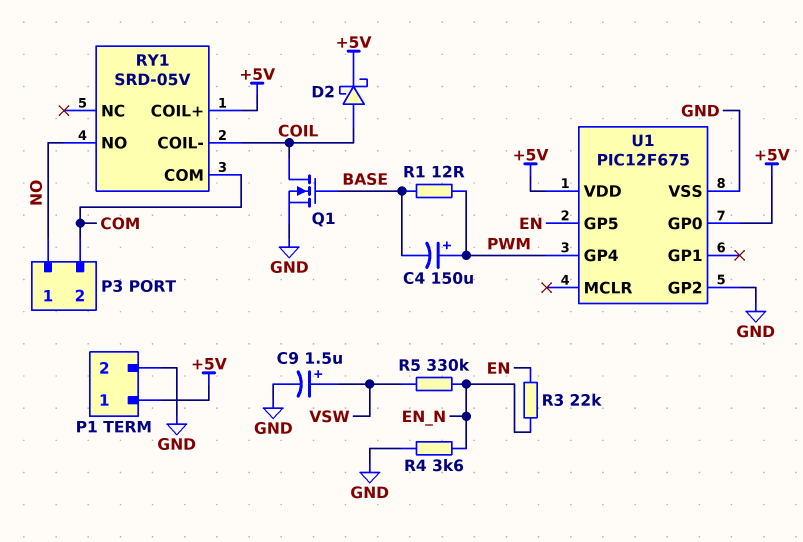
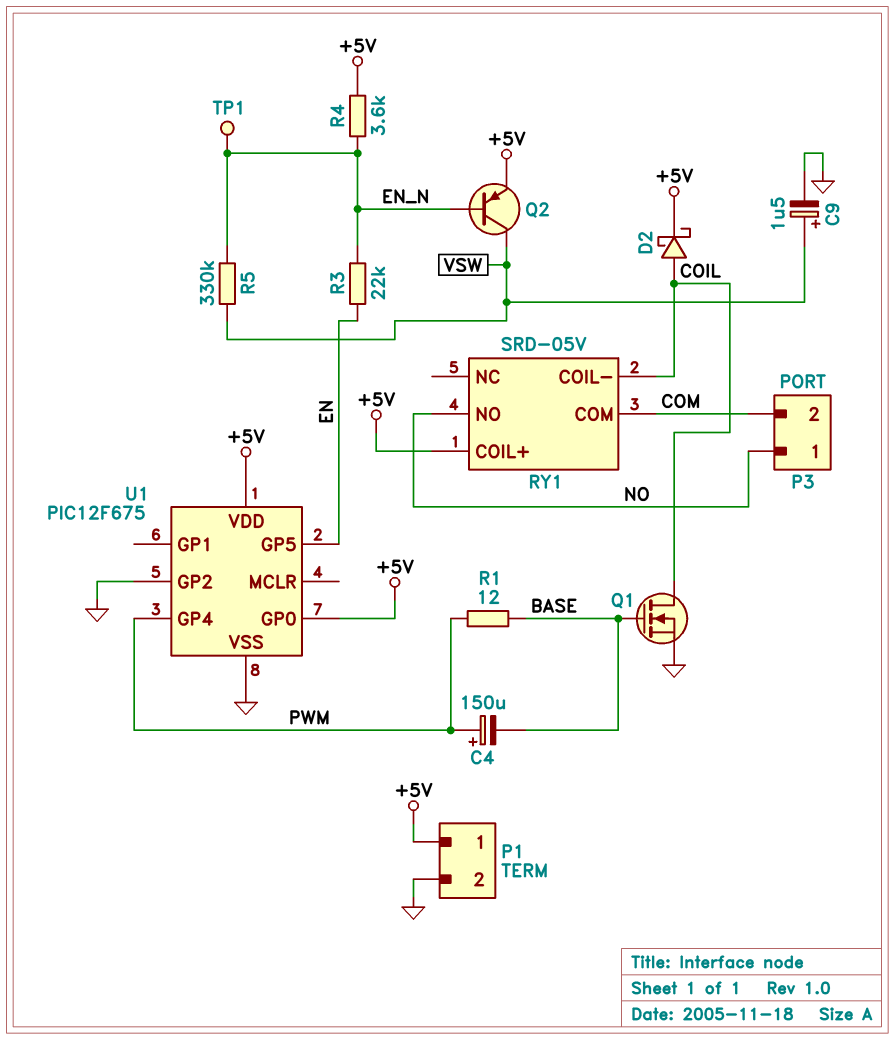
Q2: none -> PNP (B EN_N, C VSW, E +5V)
R4: 3.6k (EN_N, GND) -> 3.6k (+5V, EN_N)
TP1: none -> test point (EN_N)

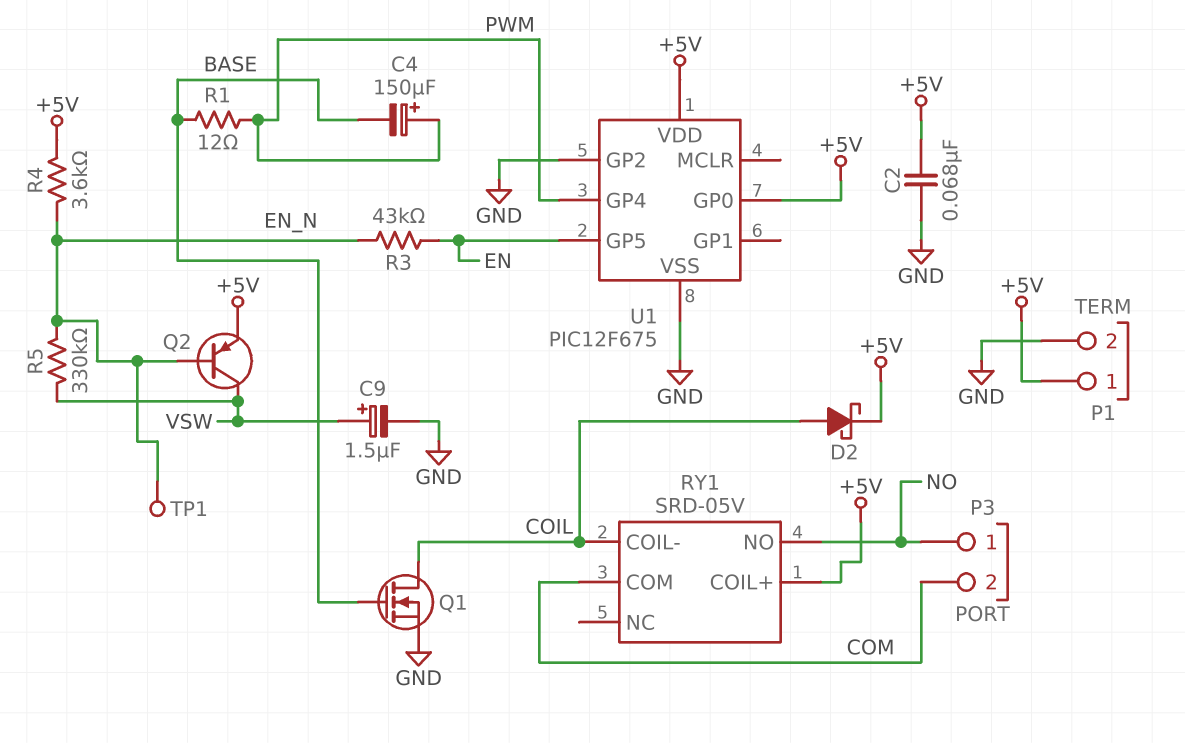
C2: none -> 68nF (+5V, GND)
R3: 22k (EN, EN_N) -> 43k (EN, EN_N)

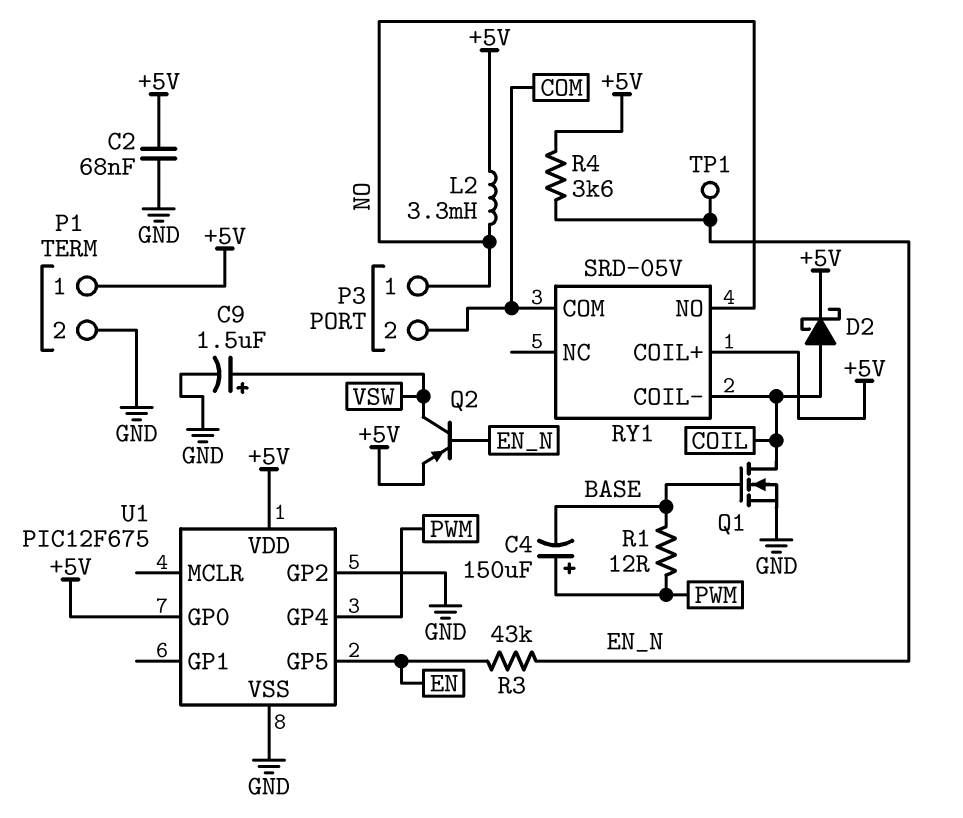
L2: none -> 3.3mH (+5V, NO)
R5: 330k (EN_N, VSW) -> none

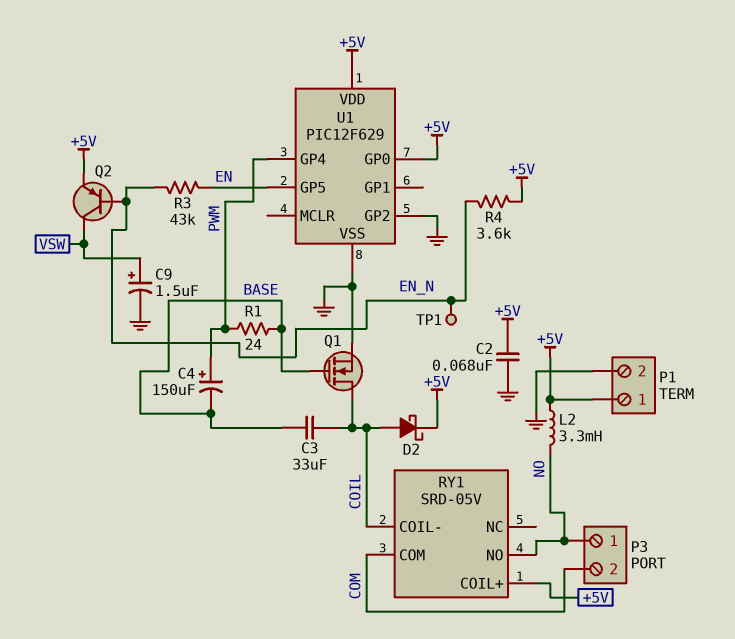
C3: none -> 33uF (BASE, COIL)
R1: 12 (BASE, PWM) -> 24 (BASE, PWM)
U1: PIC12F675 -> PIC12F629

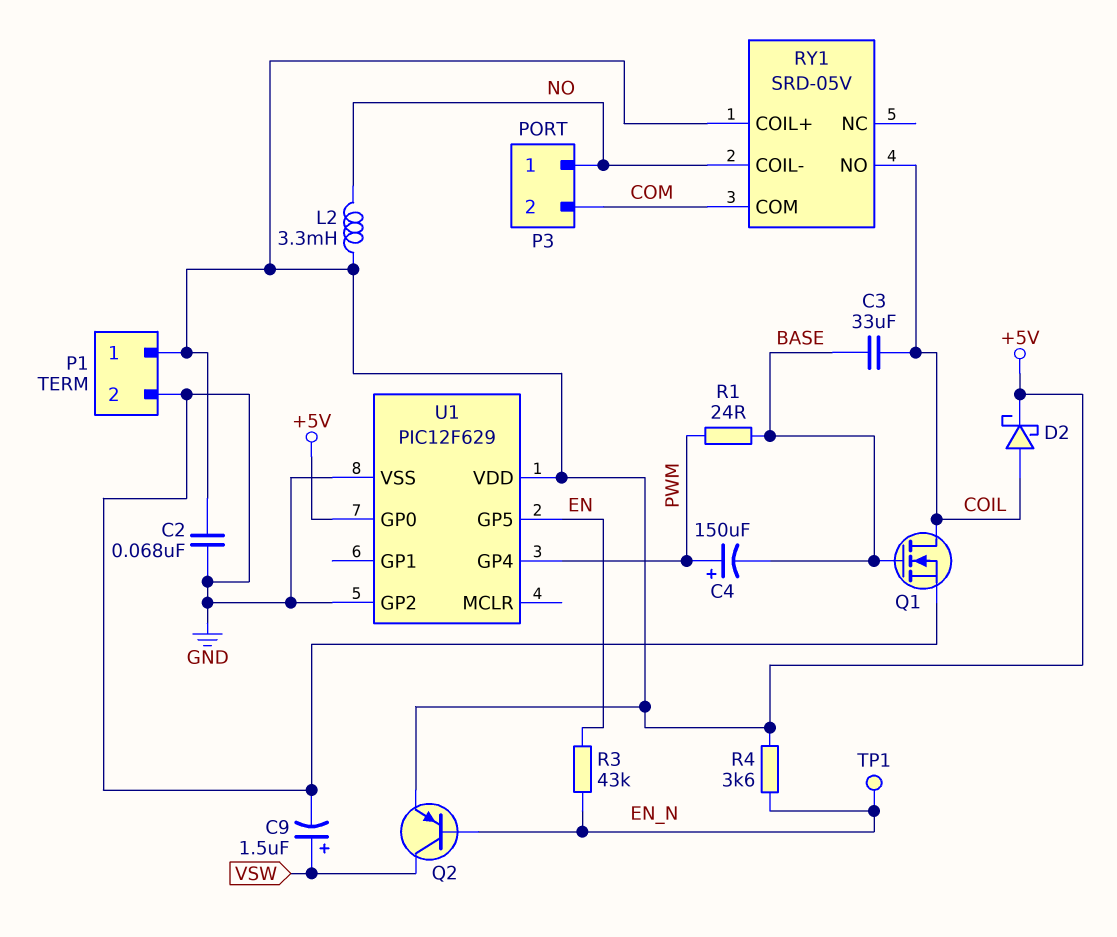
RY1 pin COIL-: COIL -> NO
RY1 pin NO: NO -> COIL

